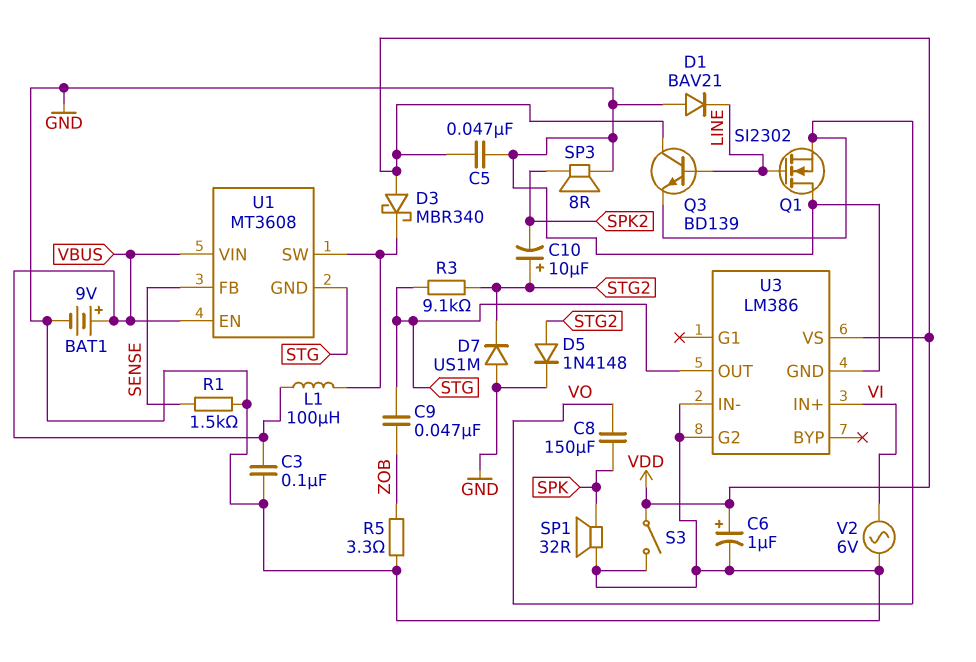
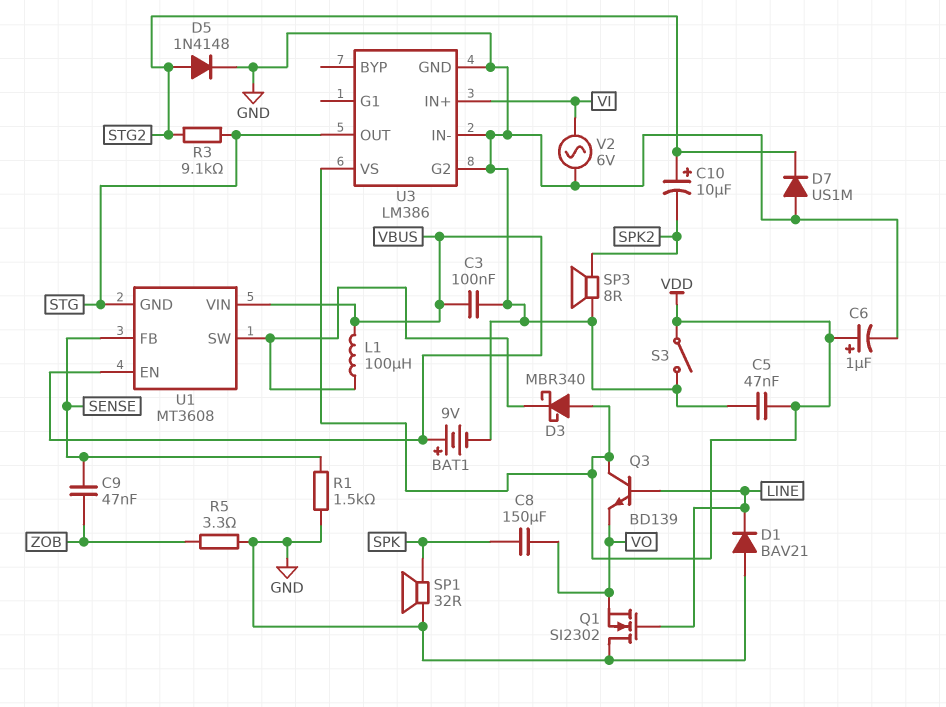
C9: 47nF (STG, ZOB) -> 47nF (SENSE, ZOB)

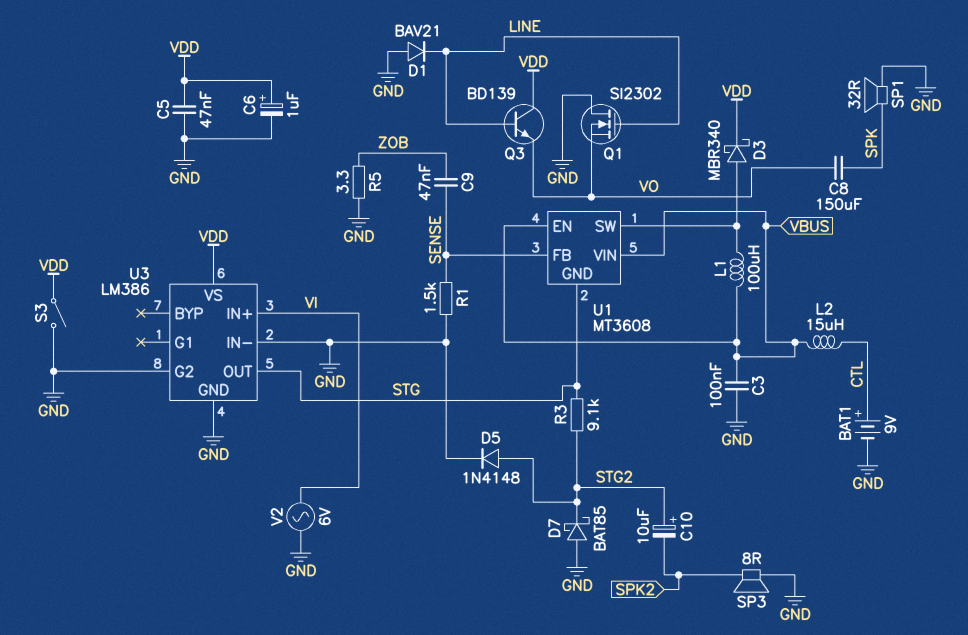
BAT1: 9V (plus VBUS, minus GND) -> 9V (plus CTL, minus GND)
D3: schottky MBR340 (A VDD, K U1/SW) -> schottky MBR340 (A U1/SW, K VDD)
D7: diode US1M (A GND, K STG2) -> schottky BAT85 (A GND, K STG2)
L2: none -> 15uH (CTL, VBUS)

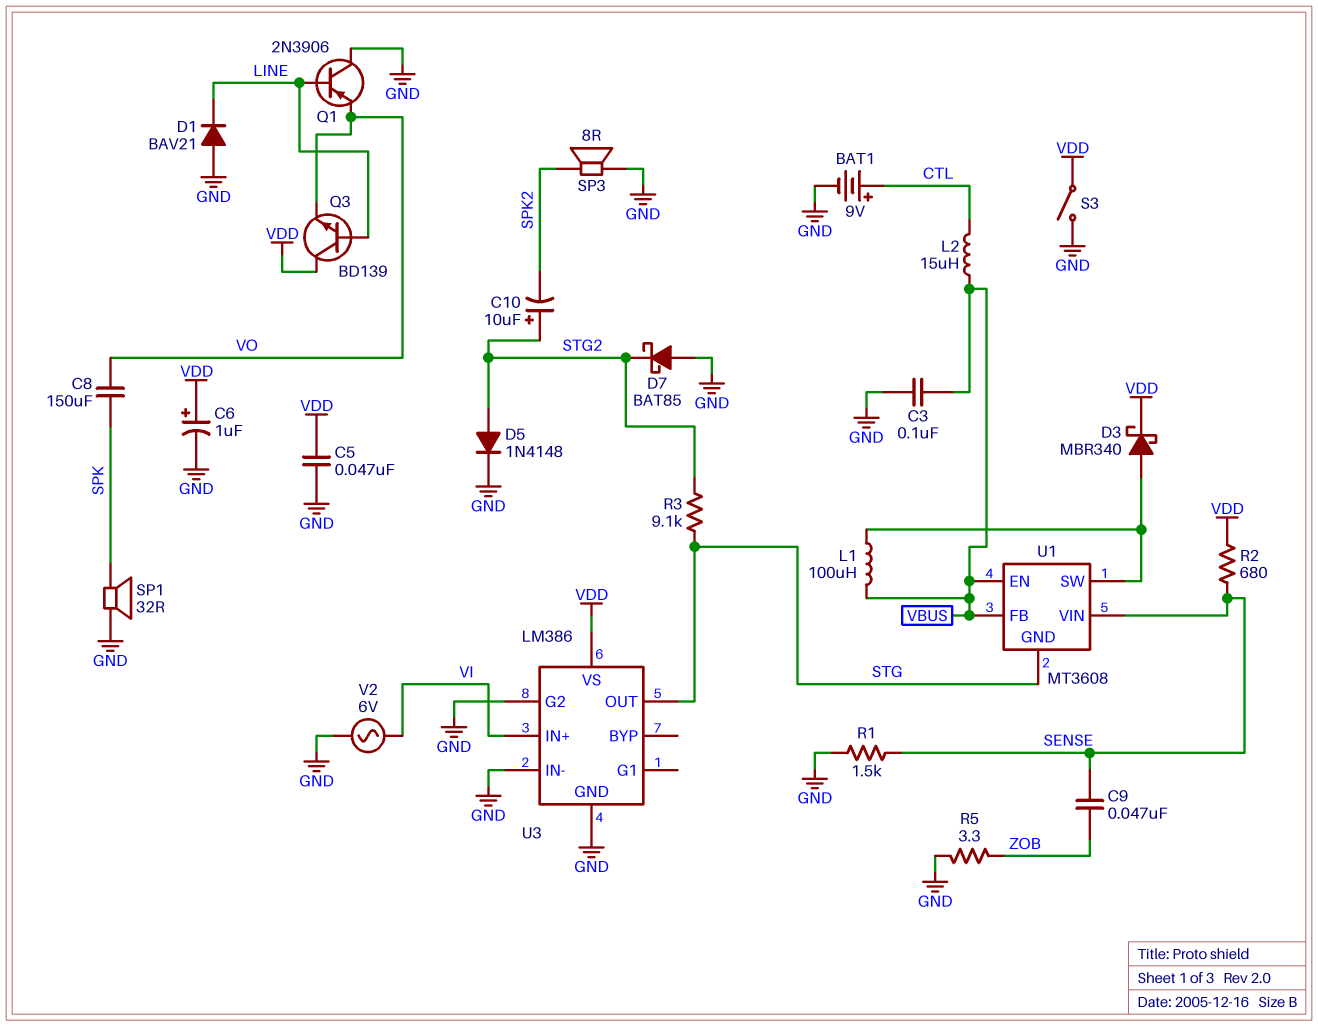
Q1: NMOS SI2302 (G LINE, D GND, S VO) -> PNP 2N3906 (B LINE, C GND, E VO)
R2: none -> 680 (SENSE, VDD)
U1 pin FB: SENSE -> VBUS
U1 pin VIN: VBUS -> SENSE

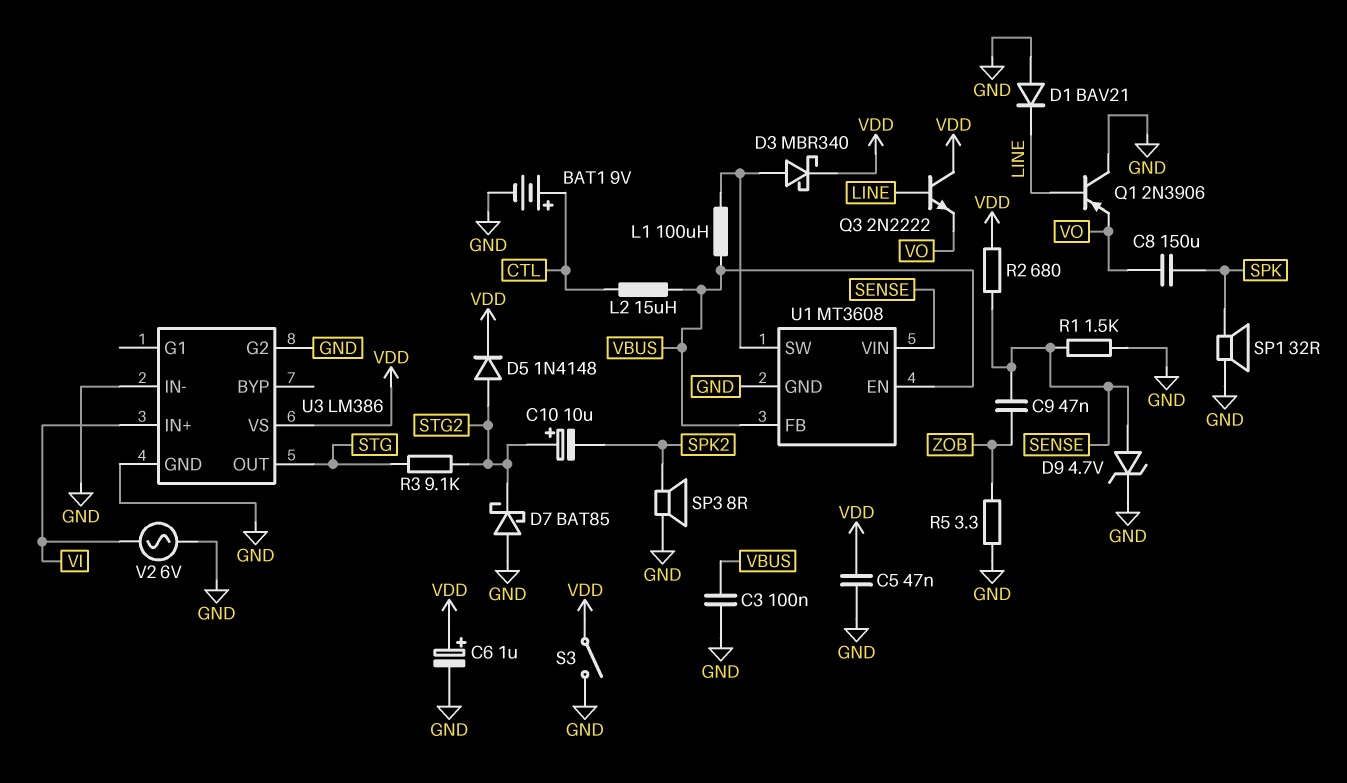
D5: diode 1N4148 (A STG2, K GND) -> diode 1N4148 (A STG2, K VDD)
D9: none -> zener 4.7V (A SENSE, K GND)
Q3: NPN BD139 (B LINE, C VDD, E VO) -> NPN 2N2222 (B LINE, C VDD, E VO)
U1 pin GND: STG -> GND

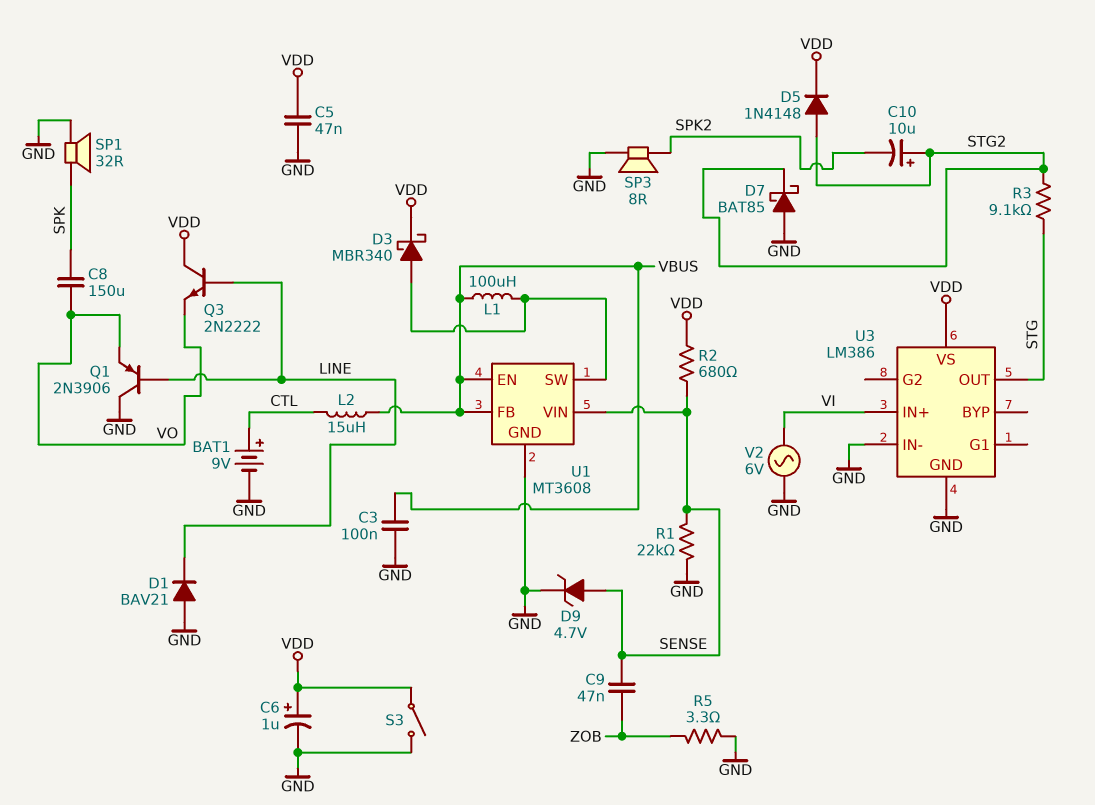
R1: 1.5k (GND, SENSE) -> 22k (GND, SENSE)
U3 pin G2: GND -> none

